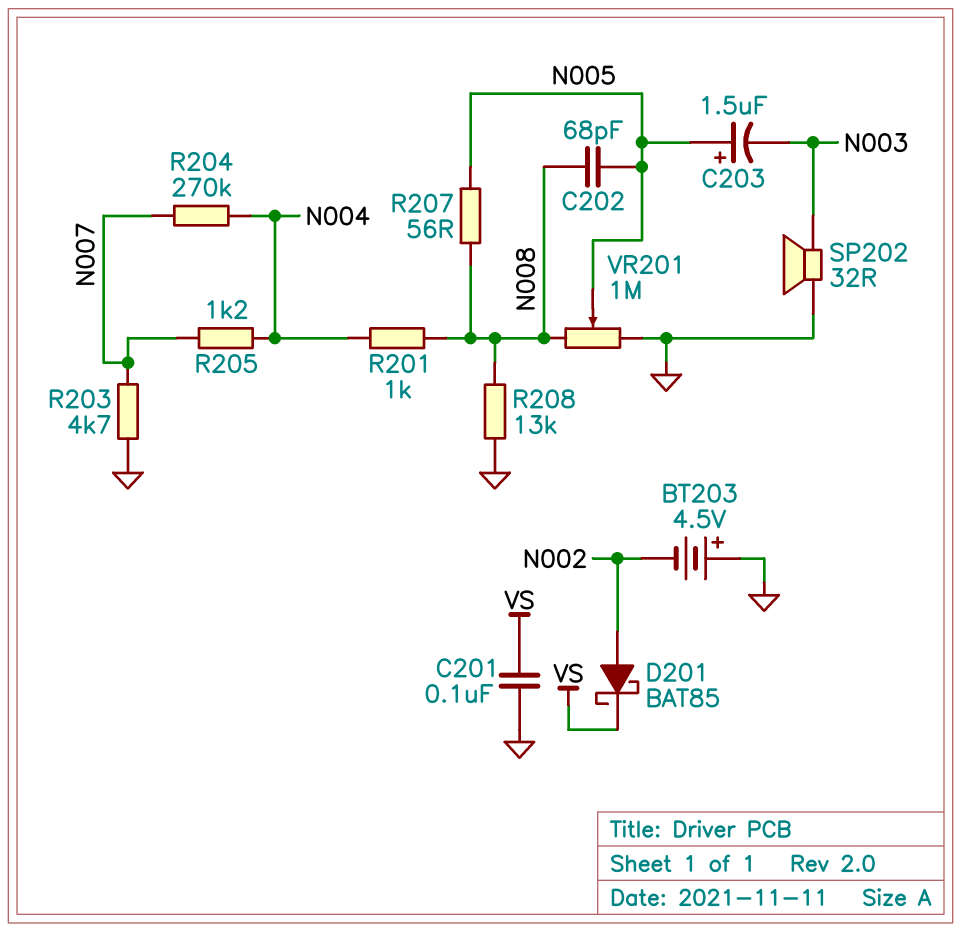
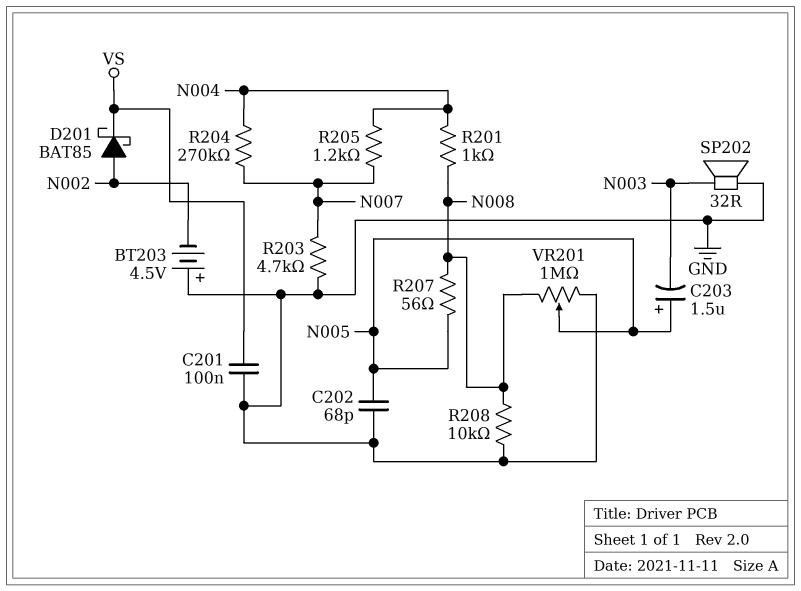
C202: 68pF (N005, N008) -> 68pF (GND, N005)
R208: 13k (GND, N008) -> 10k (GND, N008)

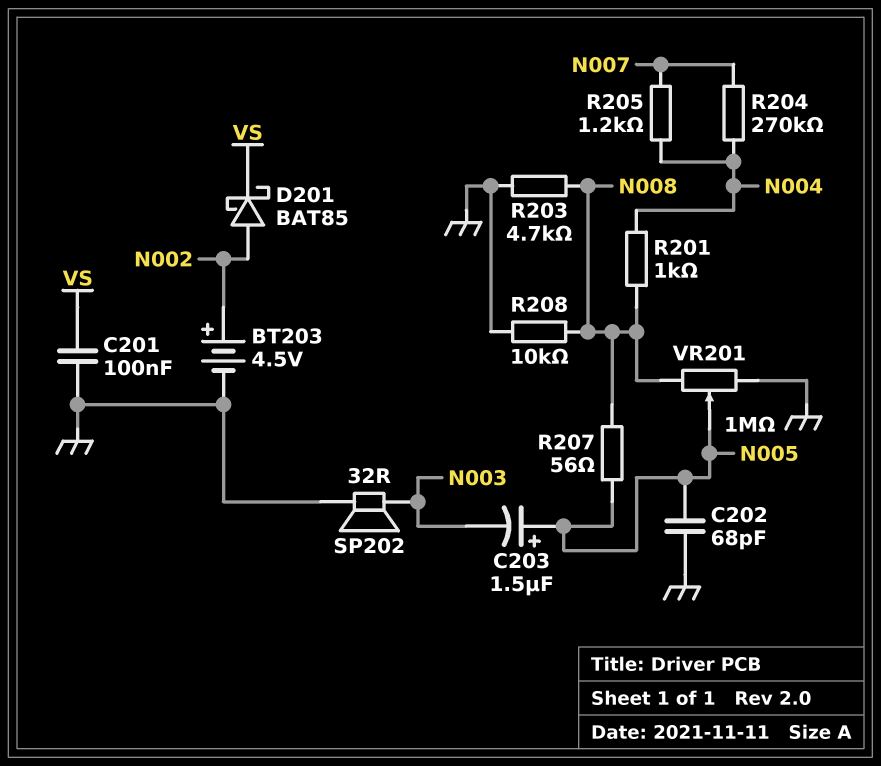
BT203: 4.5V (plus GND, minus N002) -> 4.5V (plus N002, minus GND)
R203: 4.7k (GND, N007) -> 4.7k (GND, N008)

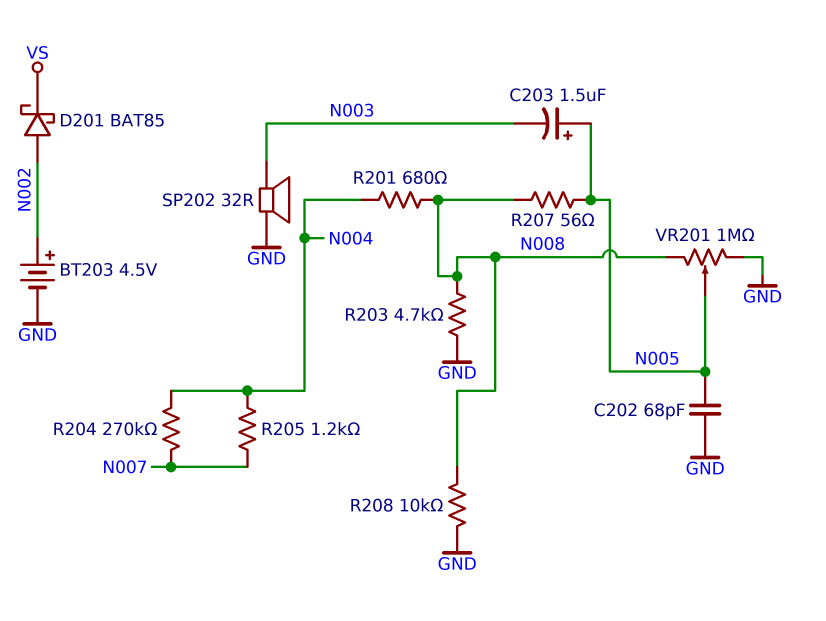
C201: 100nF (GND, VS) -> none
R201: 1k (N004, N008) -> 680 (N004, N008)

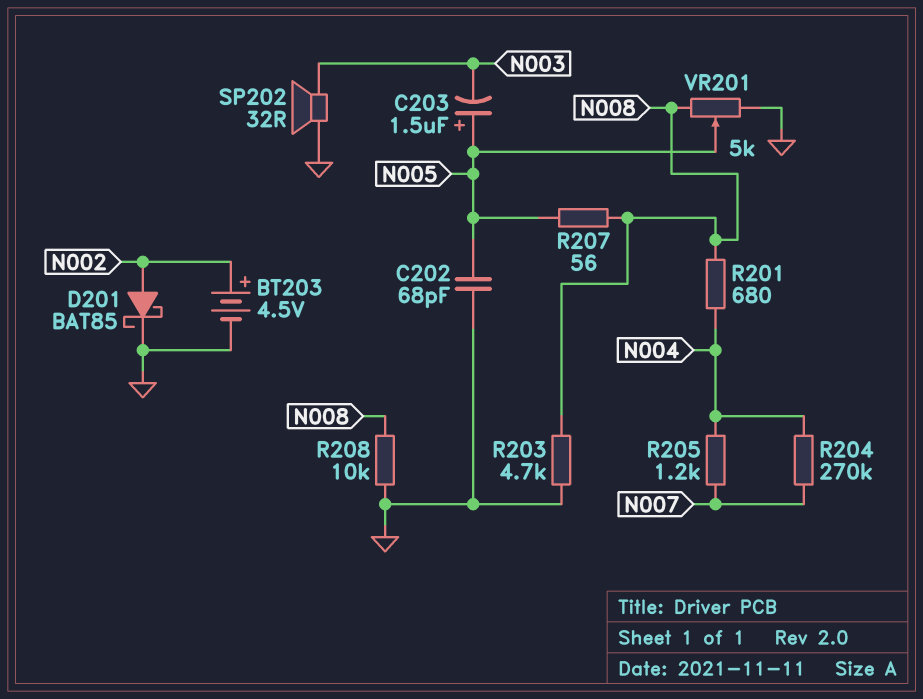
D201: schottky BAT85 (A N002, K VS) -> schottky BAT85 (A N002, K GND)
VR201: 1M (GND, N008, wiper N005) -> 5k (GND, N008, wiper N005)

